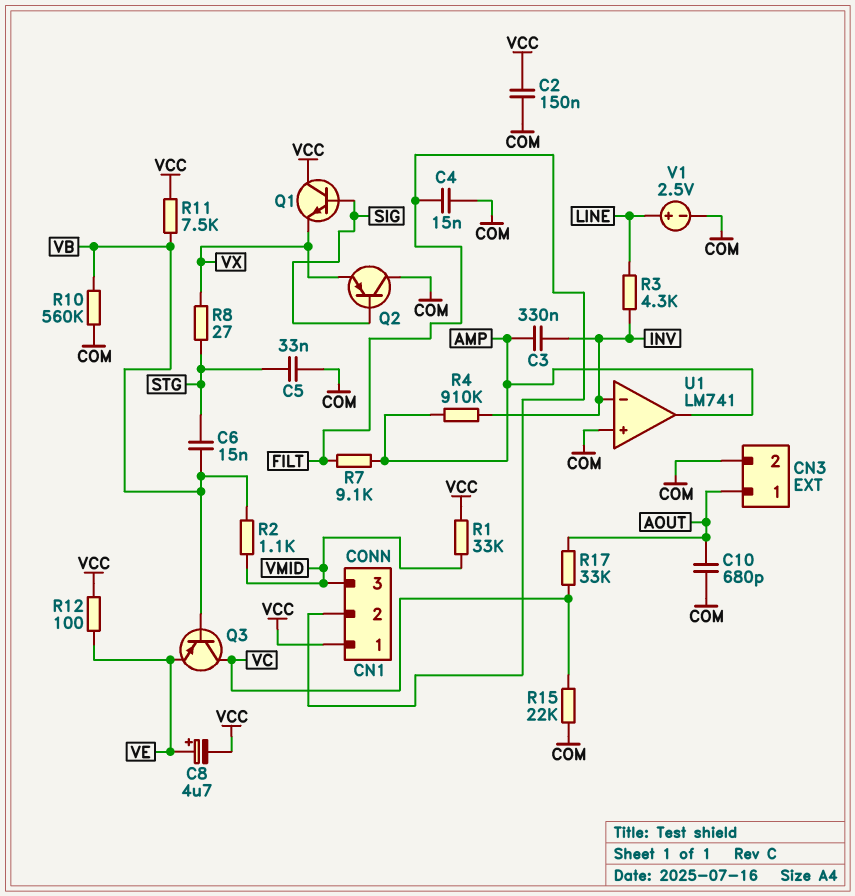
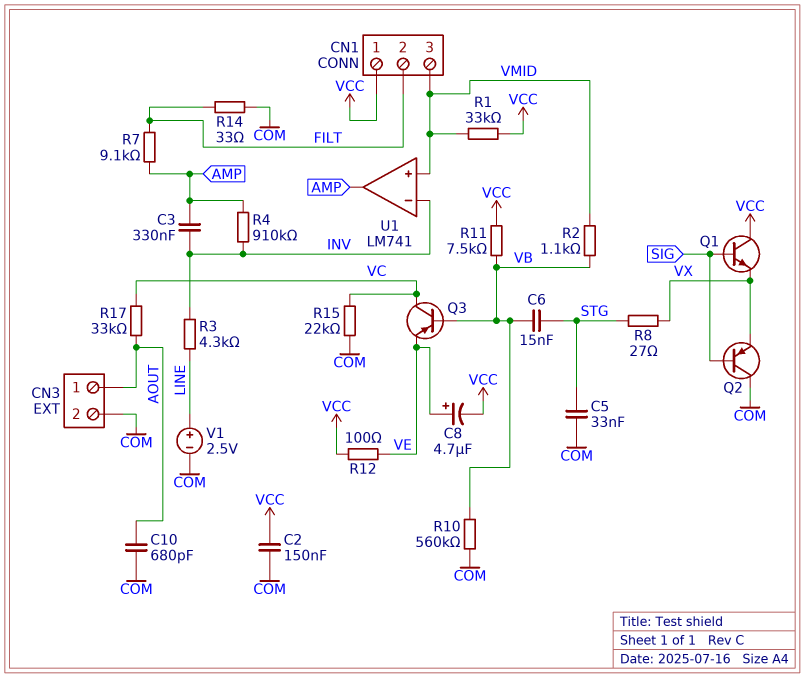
C4: 15nF (COM, FILT) -> none
R14: none -> 33 (COM, FILT)
U1 pin in+: COM -> VMID

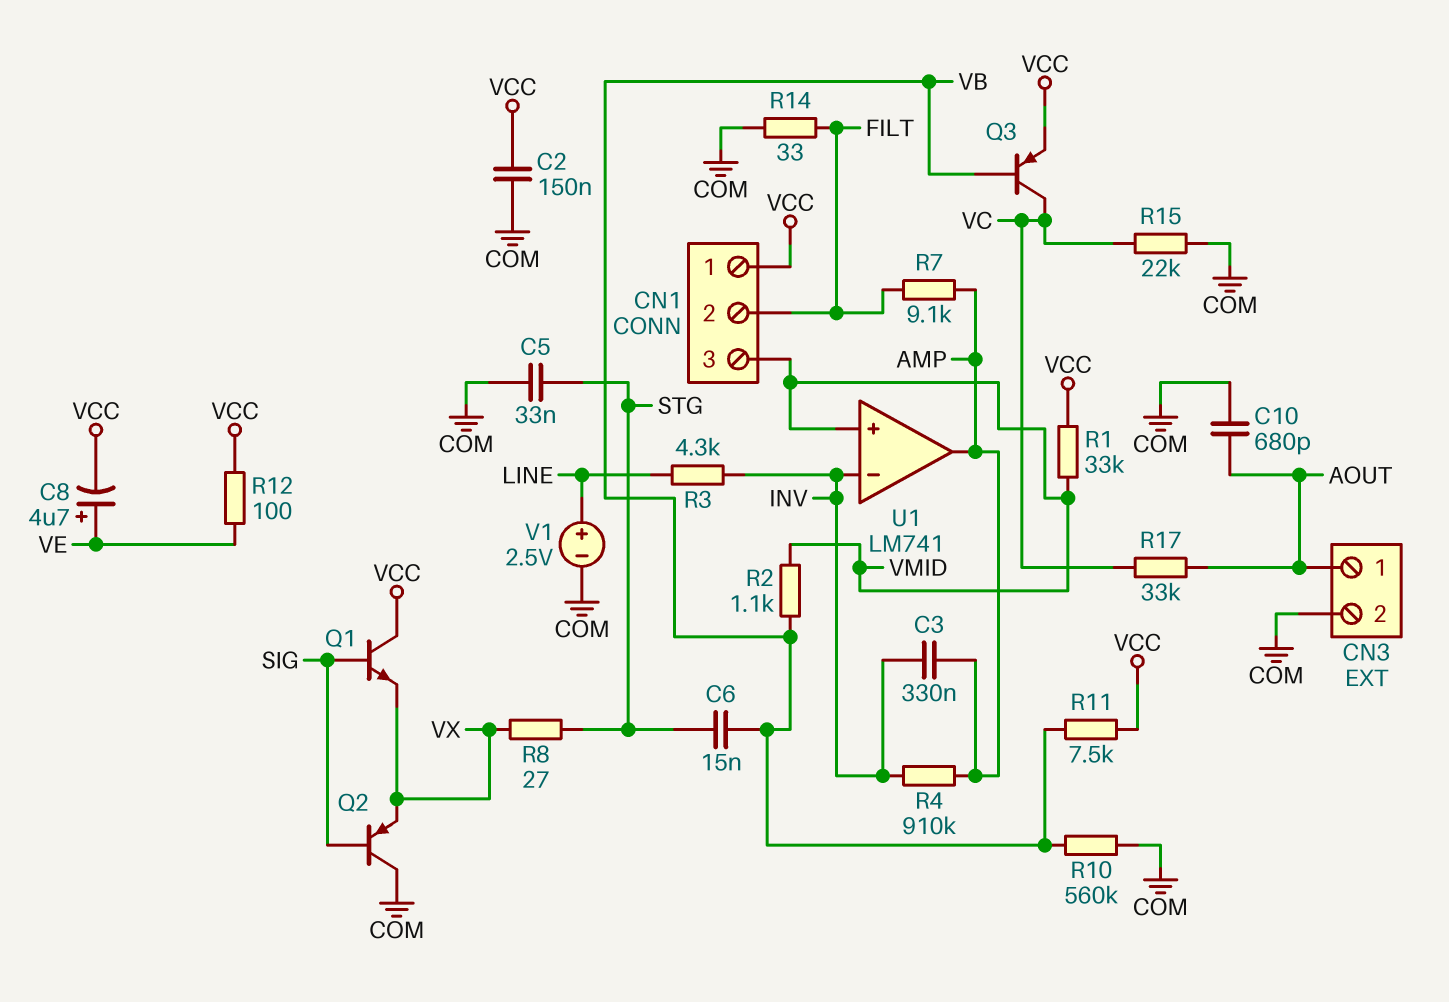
Q3: PNP (B VB, C VC, E VE) -> PNP (B VB, C VC, E VCC)

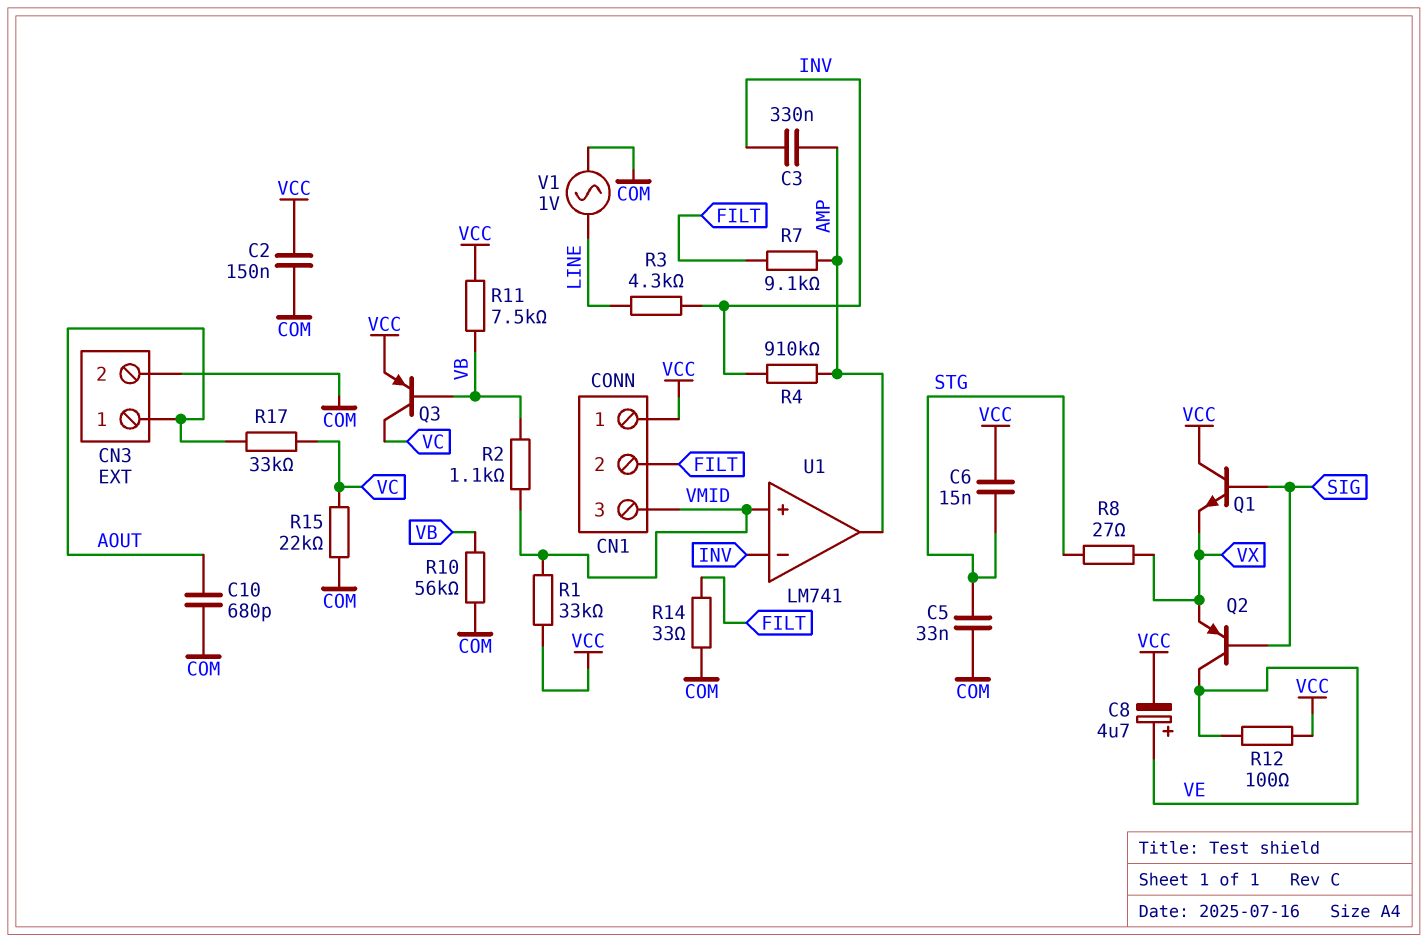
C6: 15nF (STG, VB) -> 15nF (STG, VCC)
Q2: PNP (B SIG, C COM, E VX) -> PNP (B SIG, C VE, E VX)
R10: 560k (COM, VB) -> 56k (COM, VB)
V1: 2.5V (plus LINE, minus COM) -> AC 1V (COM, LINE)

